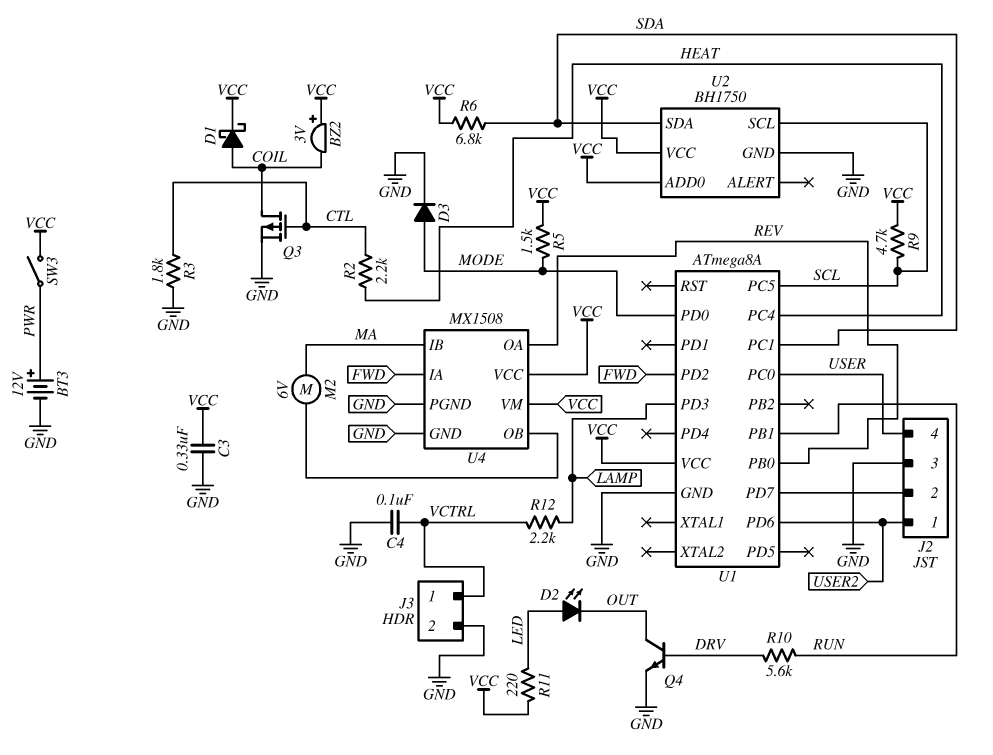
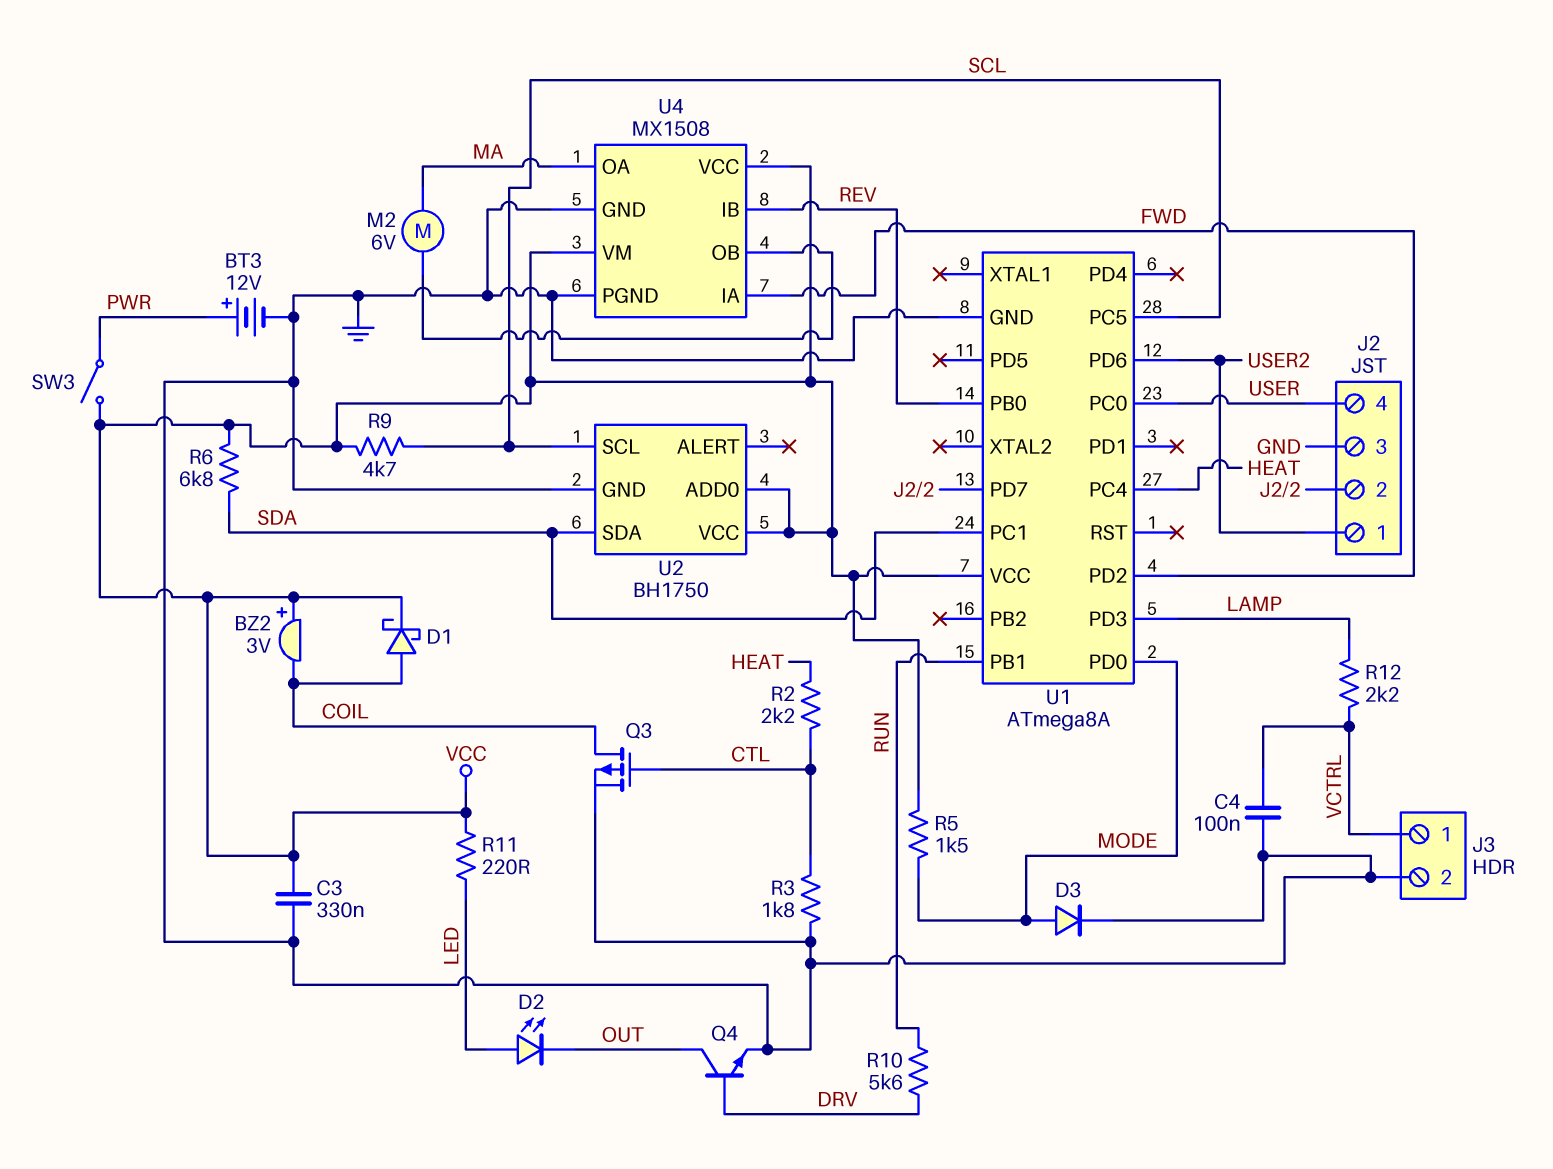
U4 pin IB: MA -> REV
U4 pin OA: REV -> MA

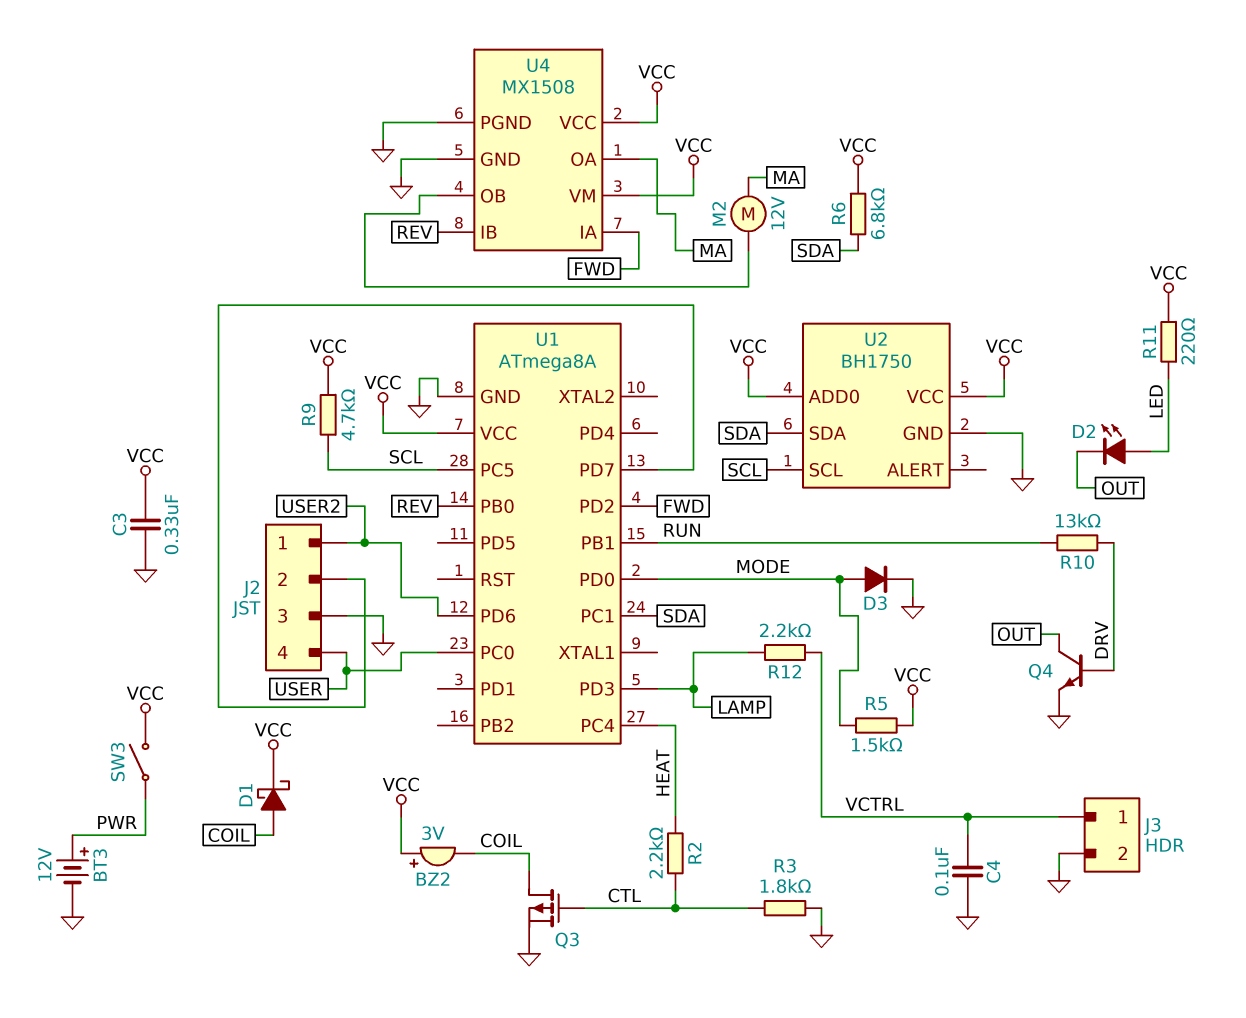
M2: motor 6V (MA, U4/OB) -> motor 12V (MA, U4/OB)
R10: 5.6k (DRV, RUN) -> 13k (DRV, RUN)

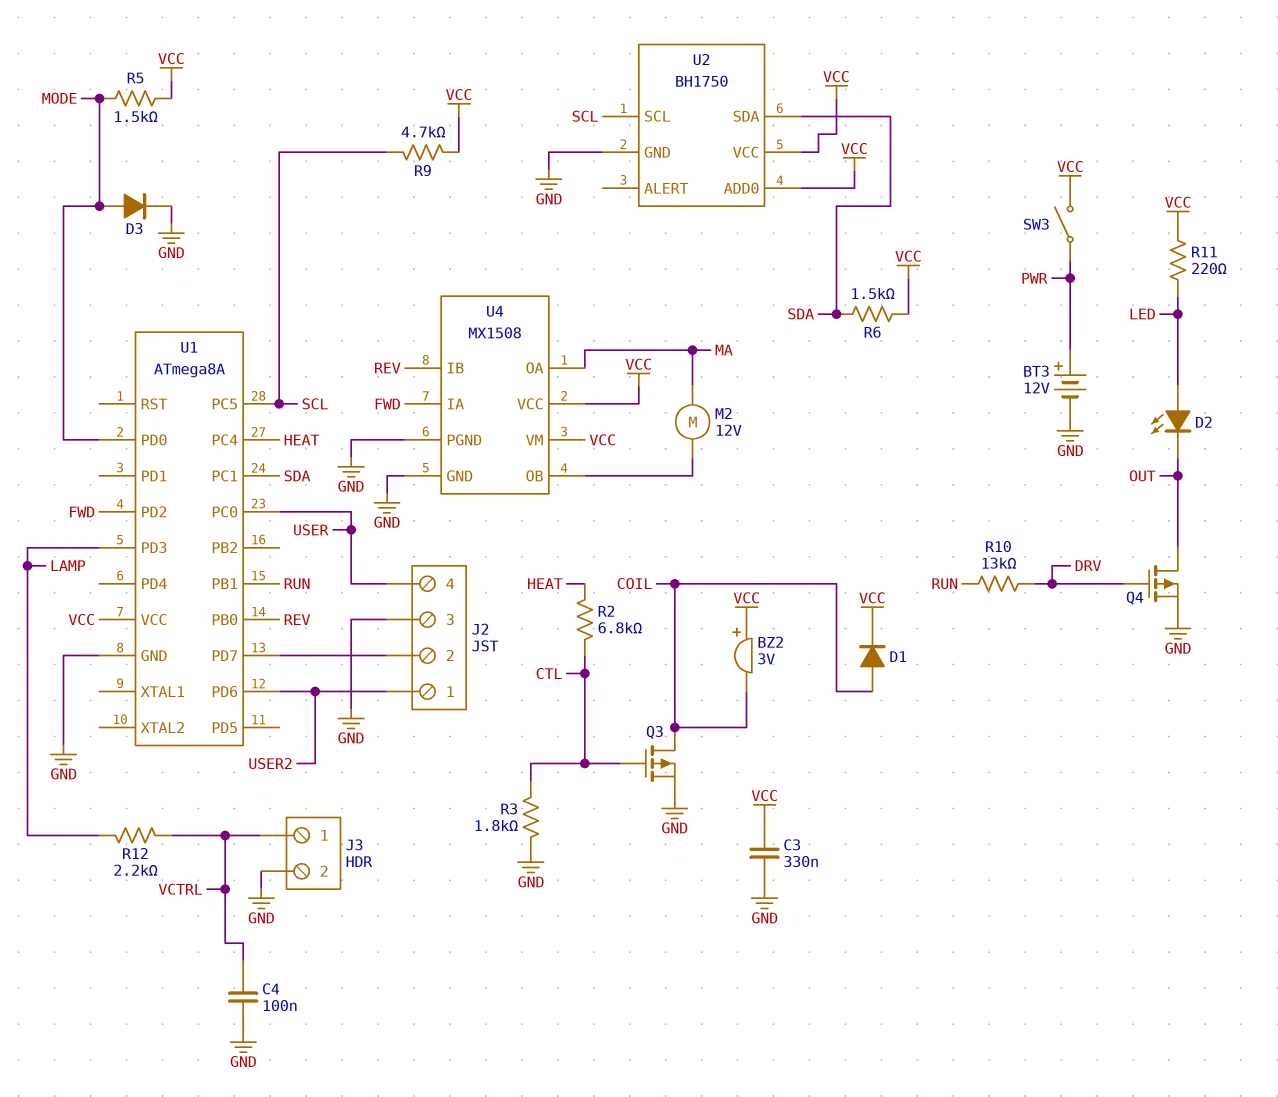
D1: schottky (A COIL, K VCC) -> diode (A COIL, K VCC)
Q4: NPN (B DRV, C OUT, E GND) -> PMOS (G DRV, D OUT, S GND)
R2: 2.2k (CTL, HEAT) -> 6.8k (CTL, HEAT)
R6: 6.8k (SDA, VCC) -> 1.5k (SDA, VCC)

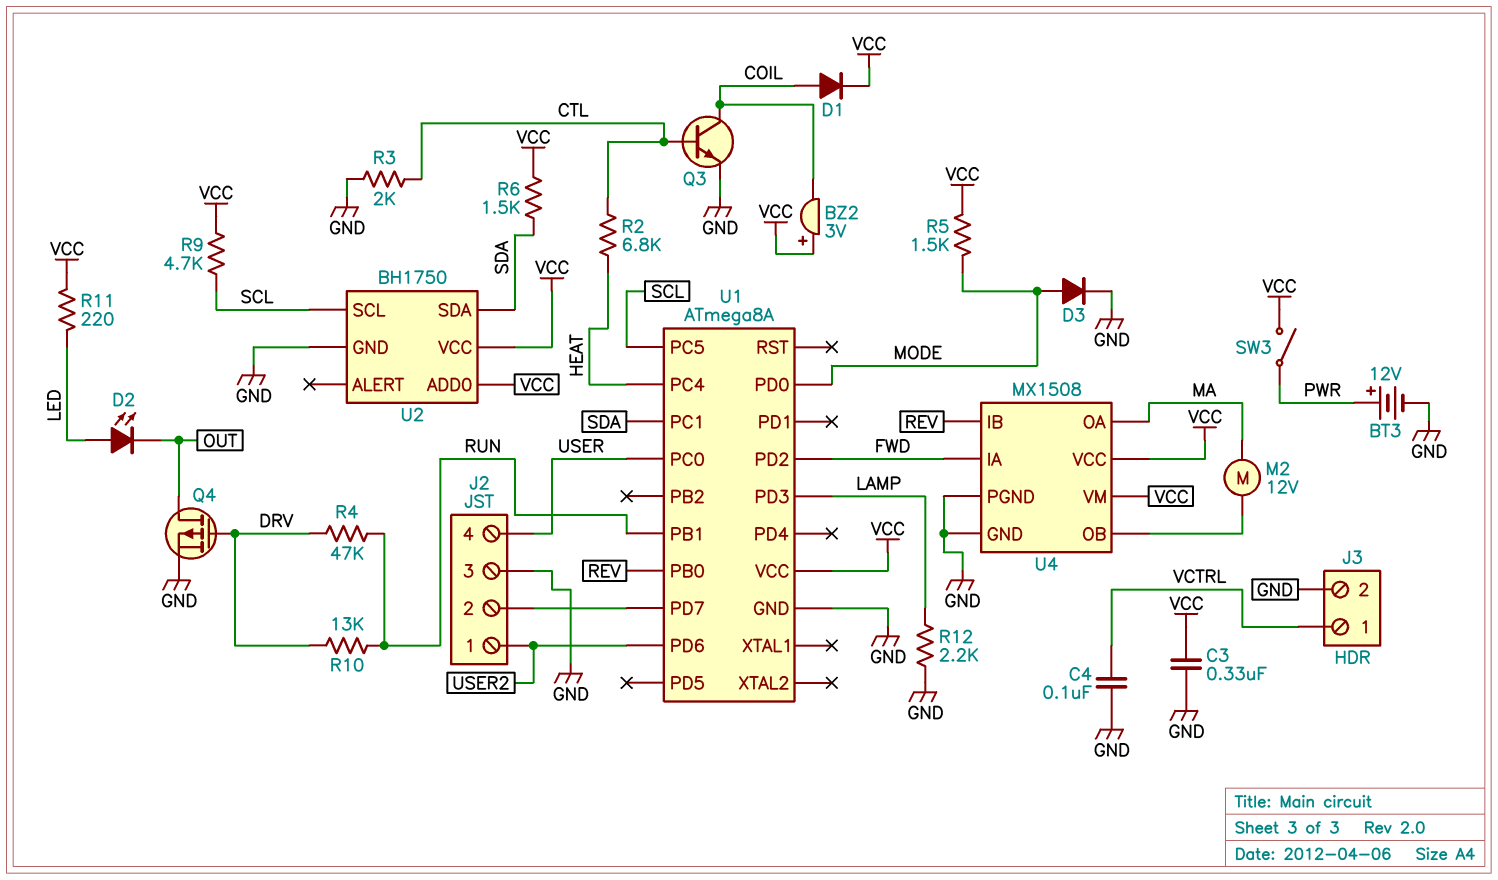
Q3: PMOS (G CTL, D COIL, S GND) -> NPN (B CTL, C COIL, E GND)
R3: 1.8k (CTL, GND) -> 2k (CTL, GND)
R4: none -> 47k (DRV, RUN)
R12: 2.2k (LAMP, VCTRL) -> 2.2k (GND, LAMP)

